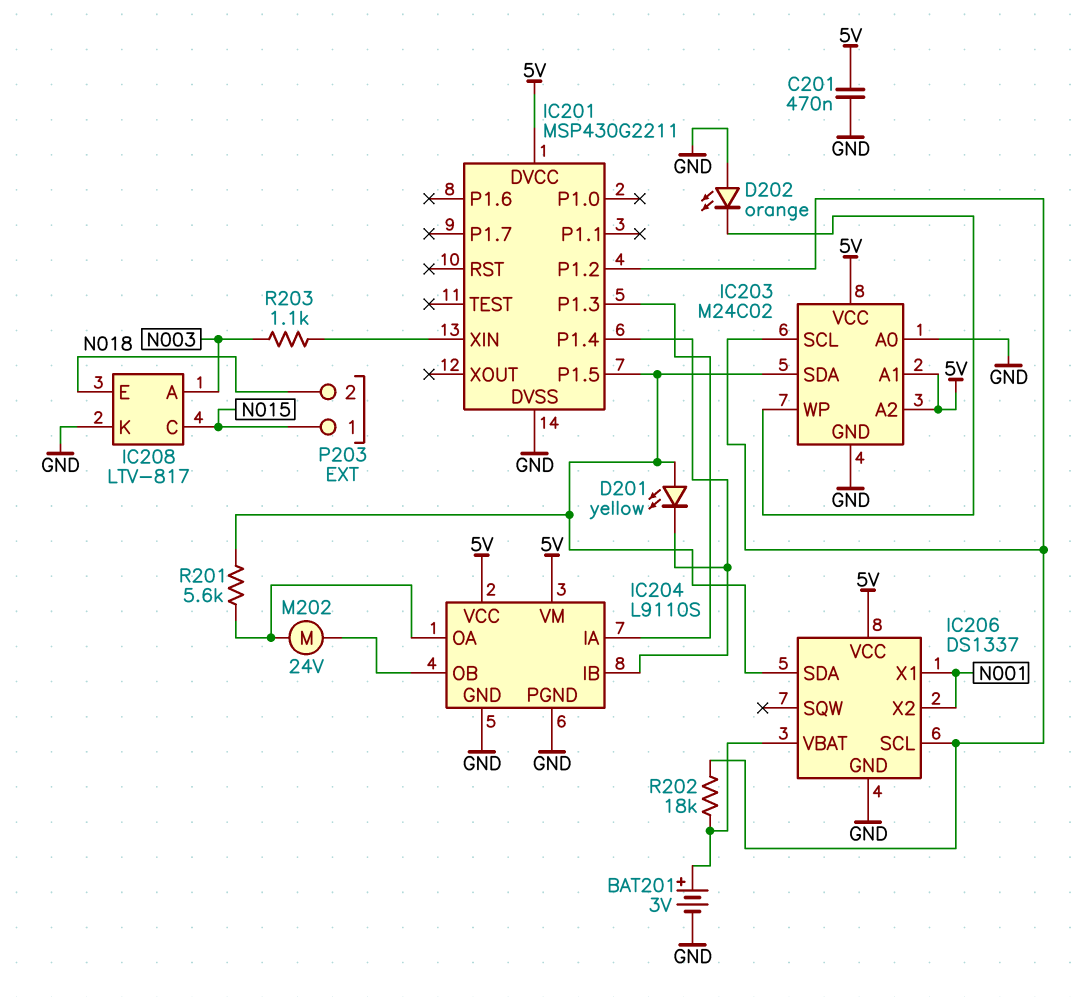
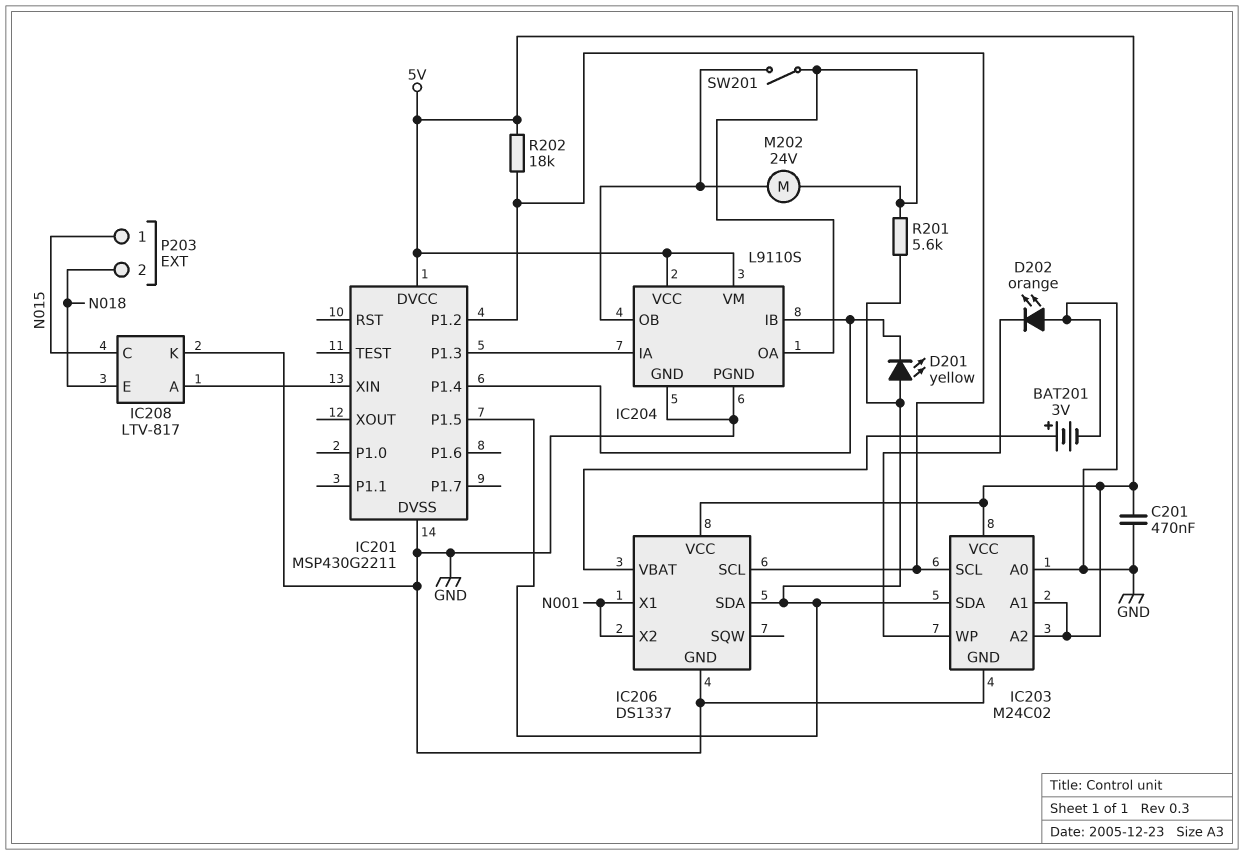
IC208 pin A: N003 -> IC201/XIN
R202: 18k (IC201/P1.2, IC206/VBAT) -> 18k (5V, IC201/P1.2)
R203: 1.1k (IC201/XIN, N003) -> none
SW201: none -> switch (IC204/OA, IC204/OB)

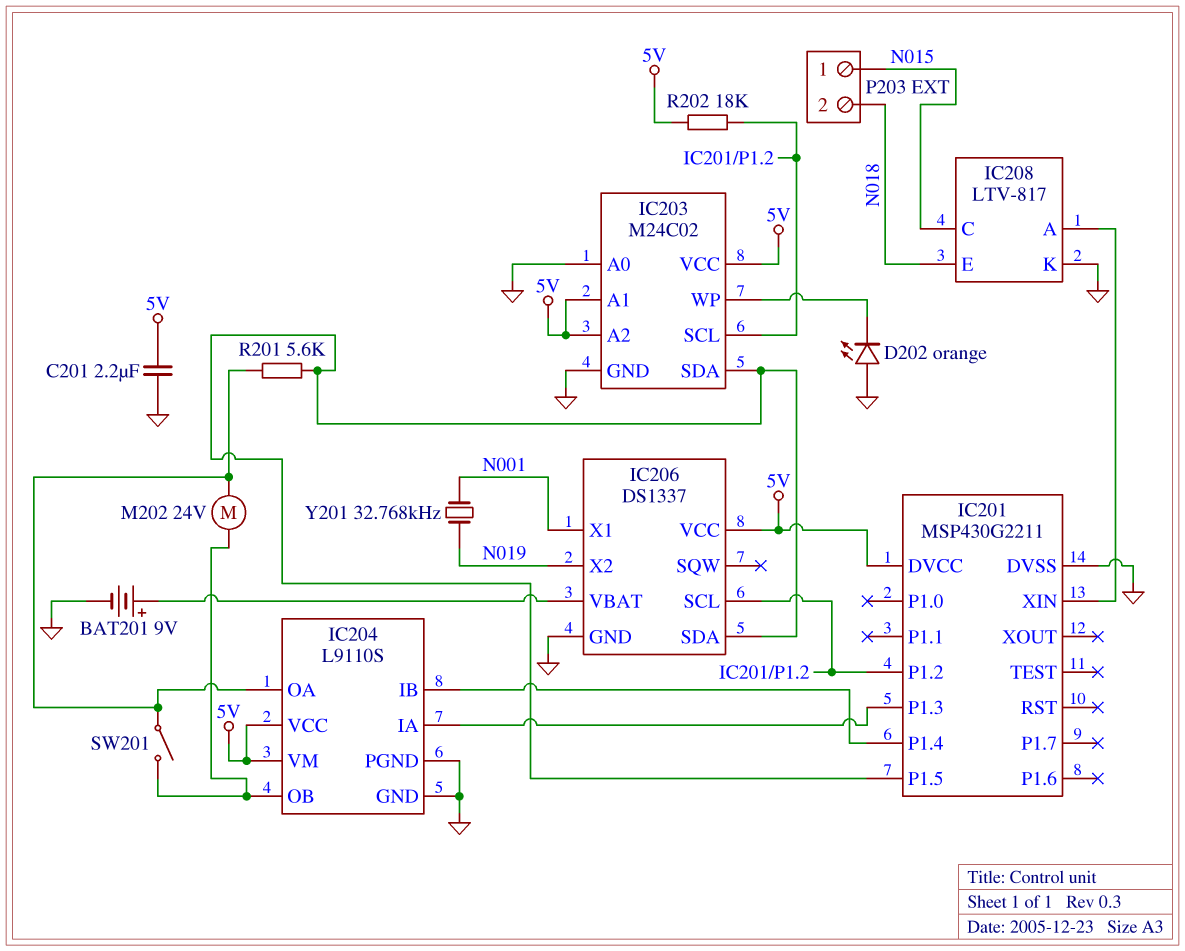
BAT201: 3V (plus IC206/VBAT, minus GND) -> 9V (plus IC206/VBAT, minus GND)
C201: 470nF (5V, GND) -> 2.2uF (5V, GND)
D201: LED yellow (A IC201/P1.5, K IC201/P1.4) -> none
IC206 pin X2: N001 -> N019
Y201: none -> 32.768kHz (N001, N019)

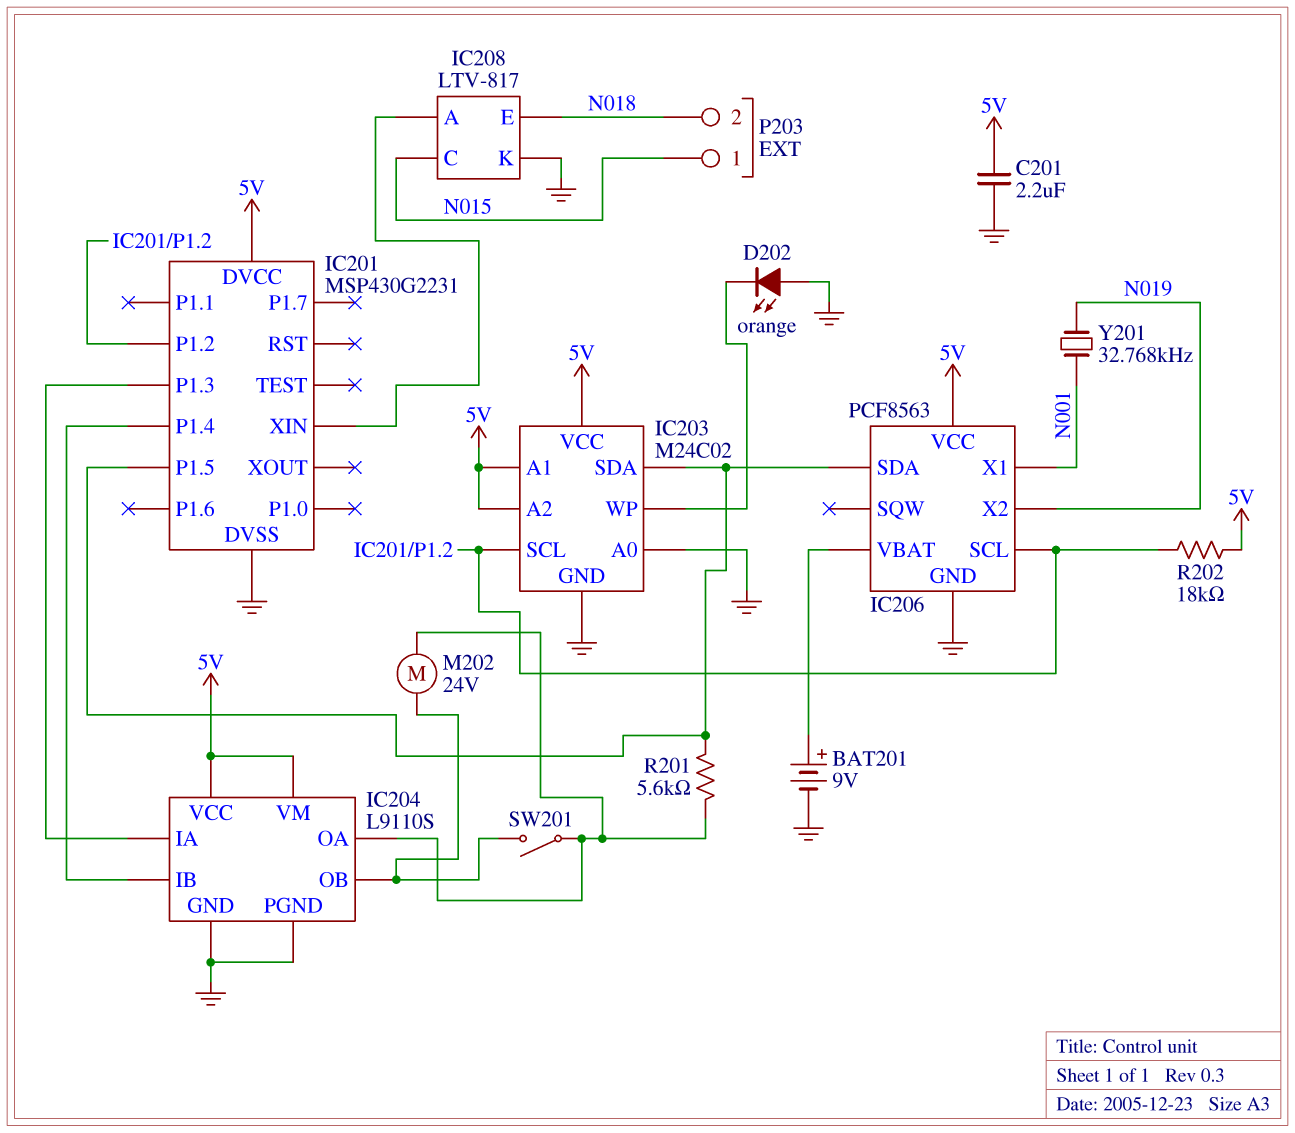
IC201: MSP430G2211 -> MSP430G2231
IC206: DS1337 -> PCF8563

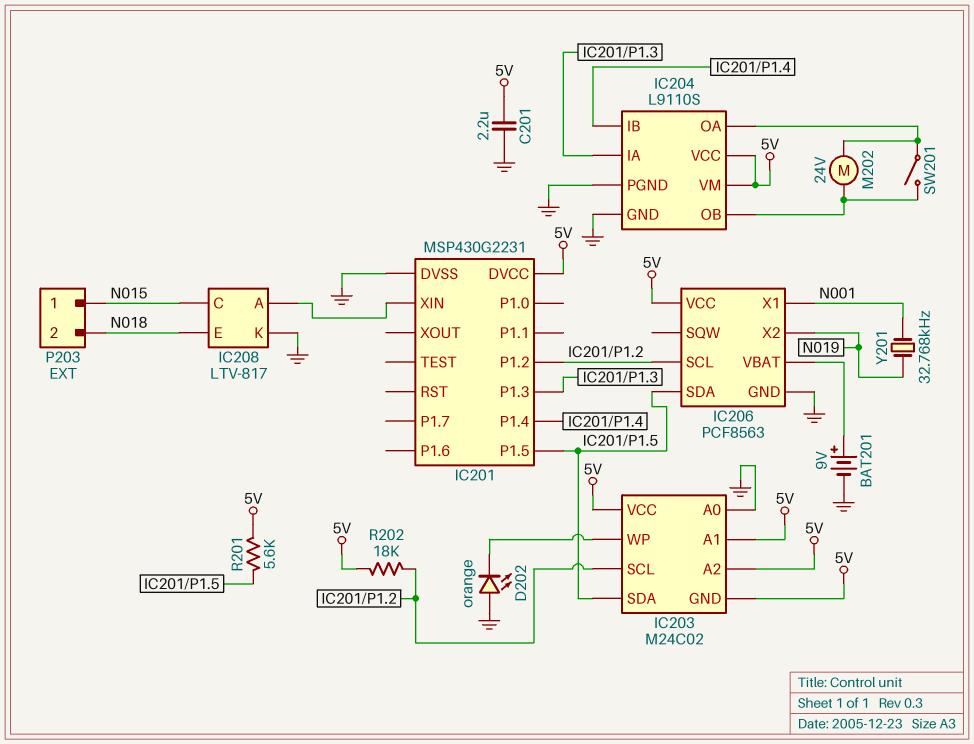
IC203 pin GND: GND -> 5V
R201: 5.6k (IC201/P1.5, IC204/OA) -> 5.6k (5V, IC201/P1.5)

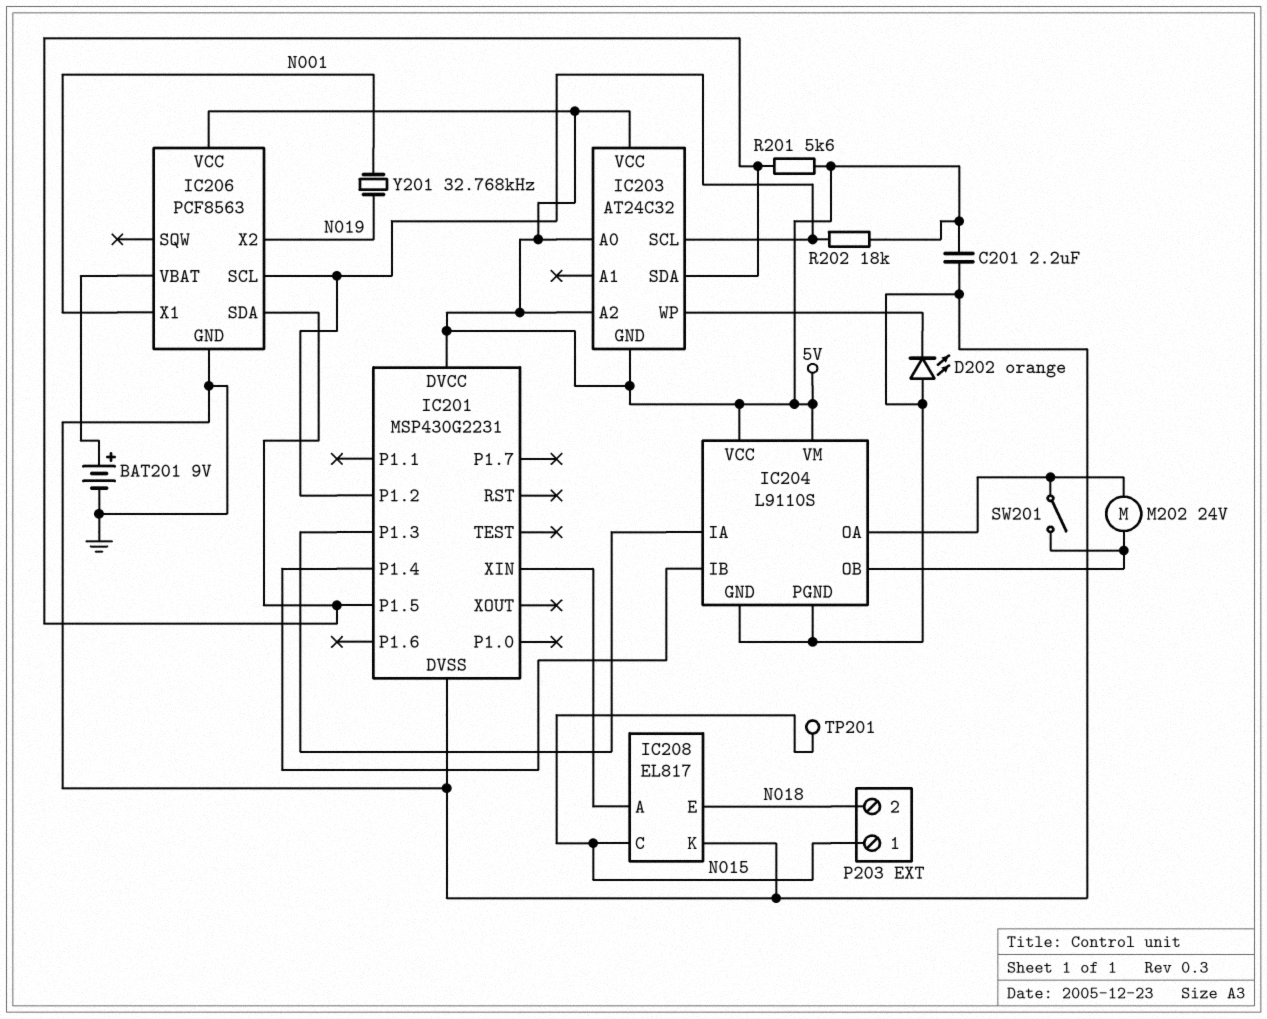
IC203: M24C02 -> AT24C32
IC203 pin A0: GND -> 5V
IC203 pin A1: 5V -> none
IC208: LTV-817 -> EL817
TP201: none -> test point (N015)

